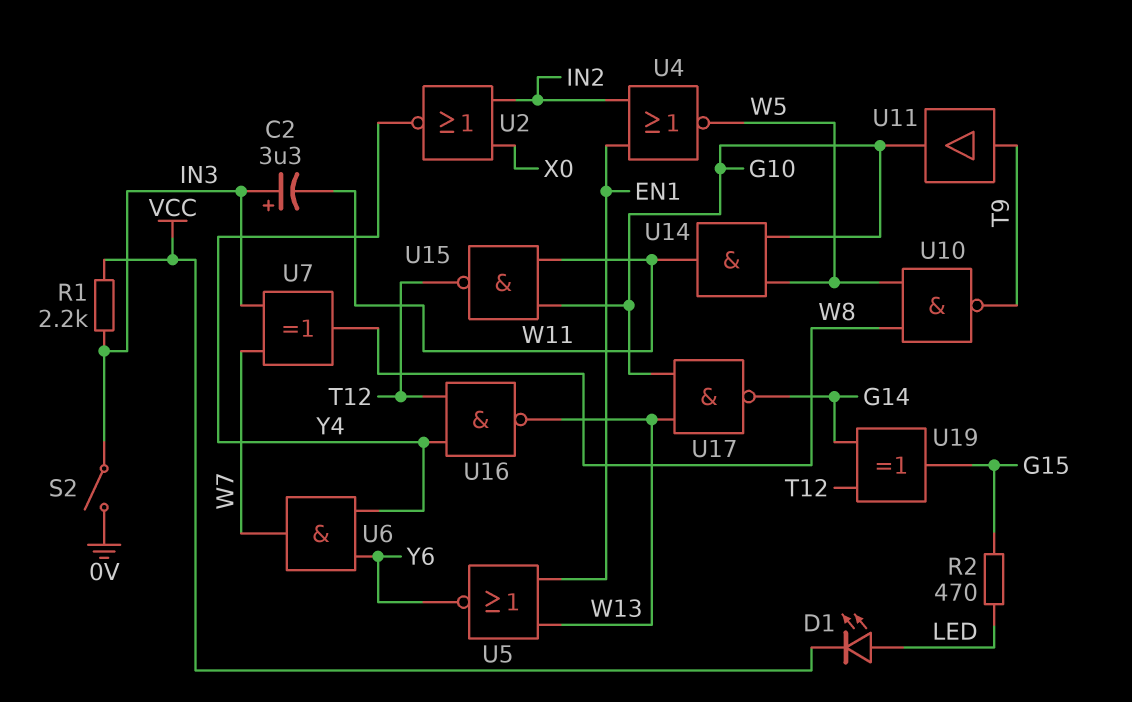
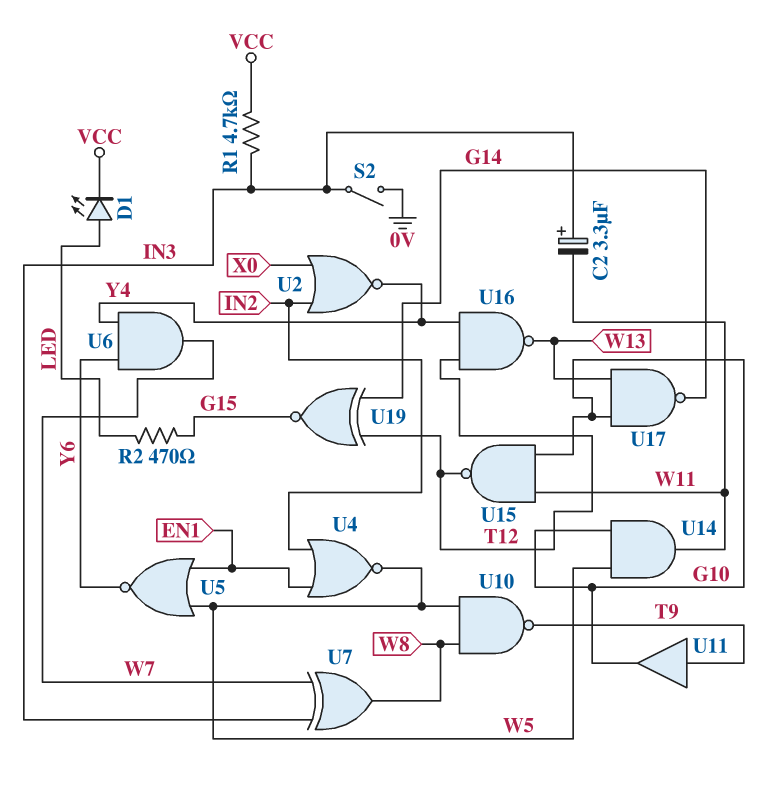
R1: 2.2k (IN3, VCC) -> 4.7k (IN3, VCC)
U5: NOR (in EN1, in W13, out Y6) -> NOR (in EN1, in W5, out Y6)
U19: XOR (in G14, in T12, out G15) -> XNOR (in G14, in T12, out G15)

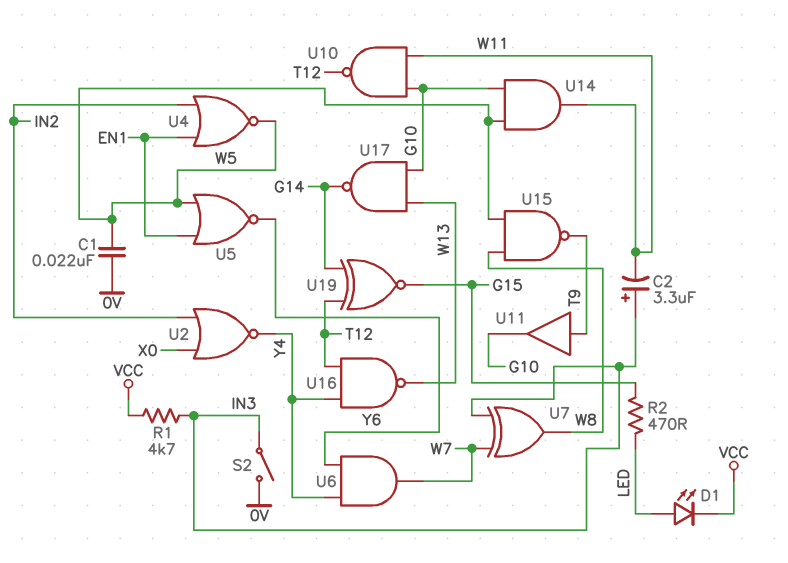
C1: none -> 22nF (0V, W5)
U10: NAND (in W5, in W8, out T9) -> NAND (in G10, in W11, out T12)
U15: NAND (in G10, in W11, out T12) -> NAND (in W5, in W8, out T9)

